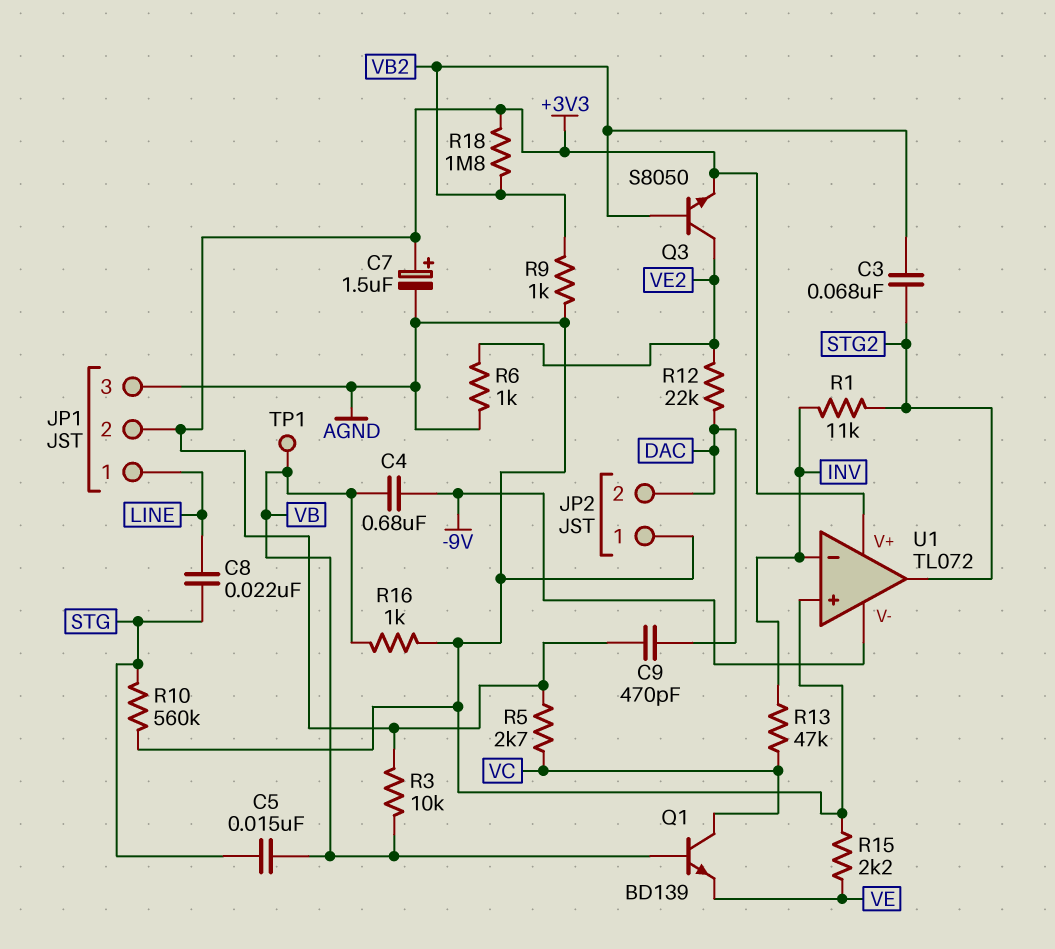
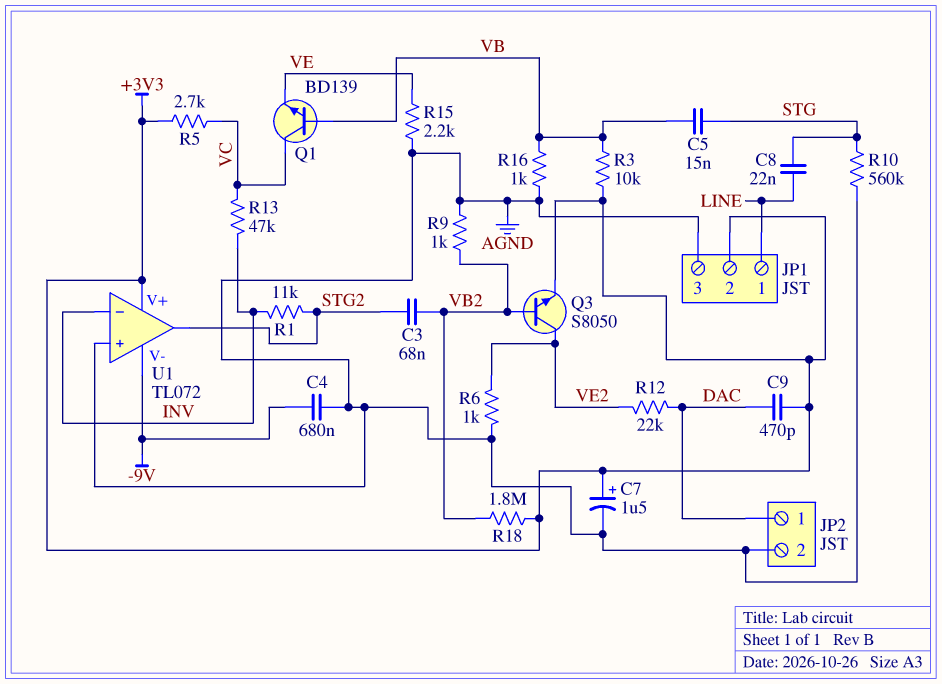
C4: 680nF (-9V, VB) -> 680nF (-9V, AGND)
JP2 pin 1: AGND -> DAC
JP2 pin 2: DAC -> AGND
TP1: test point (VB) -> none

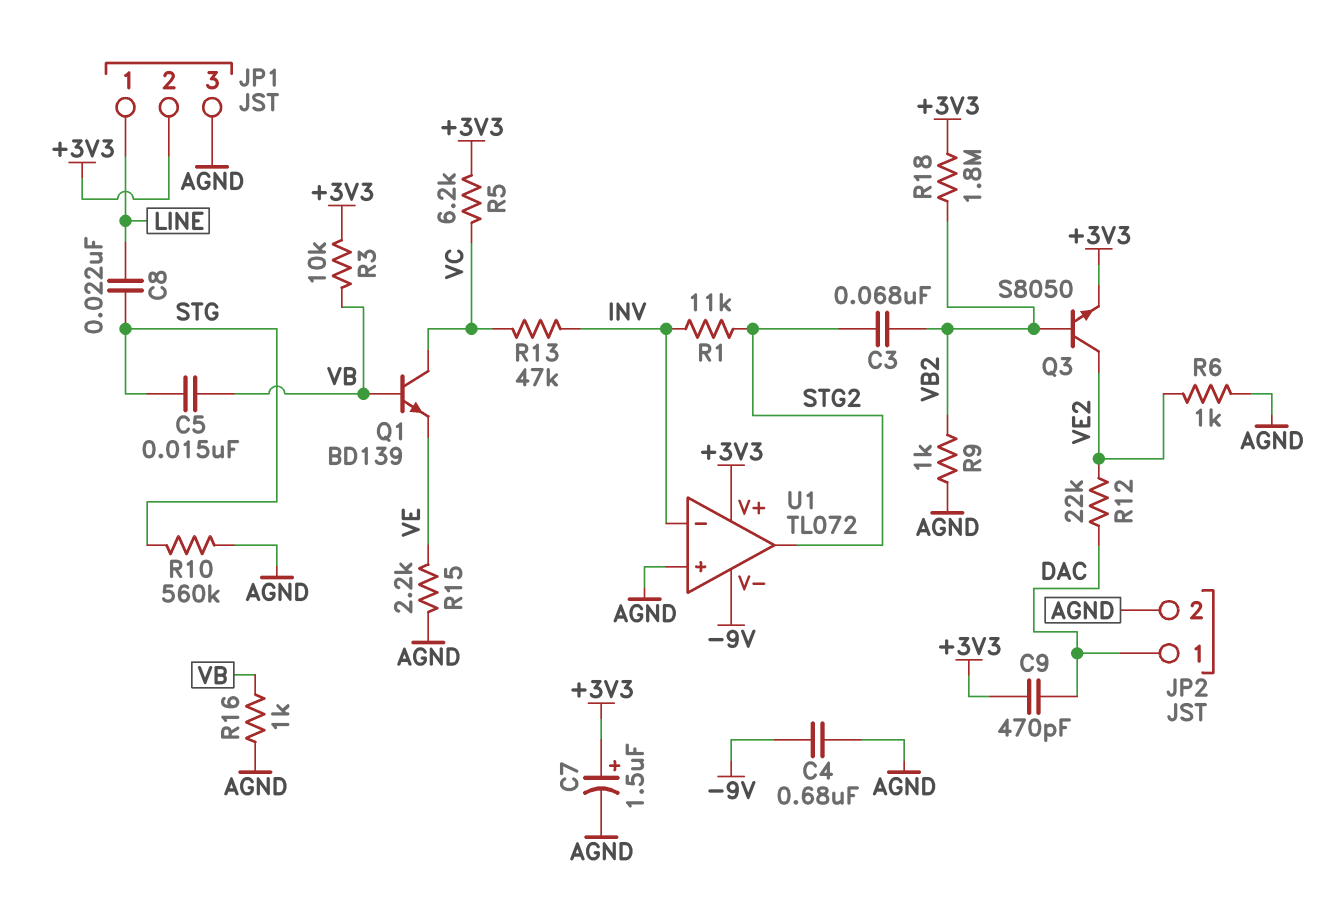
R5: 2.7k (+3V3, VC) -> 6.2k (+3V3, VC)

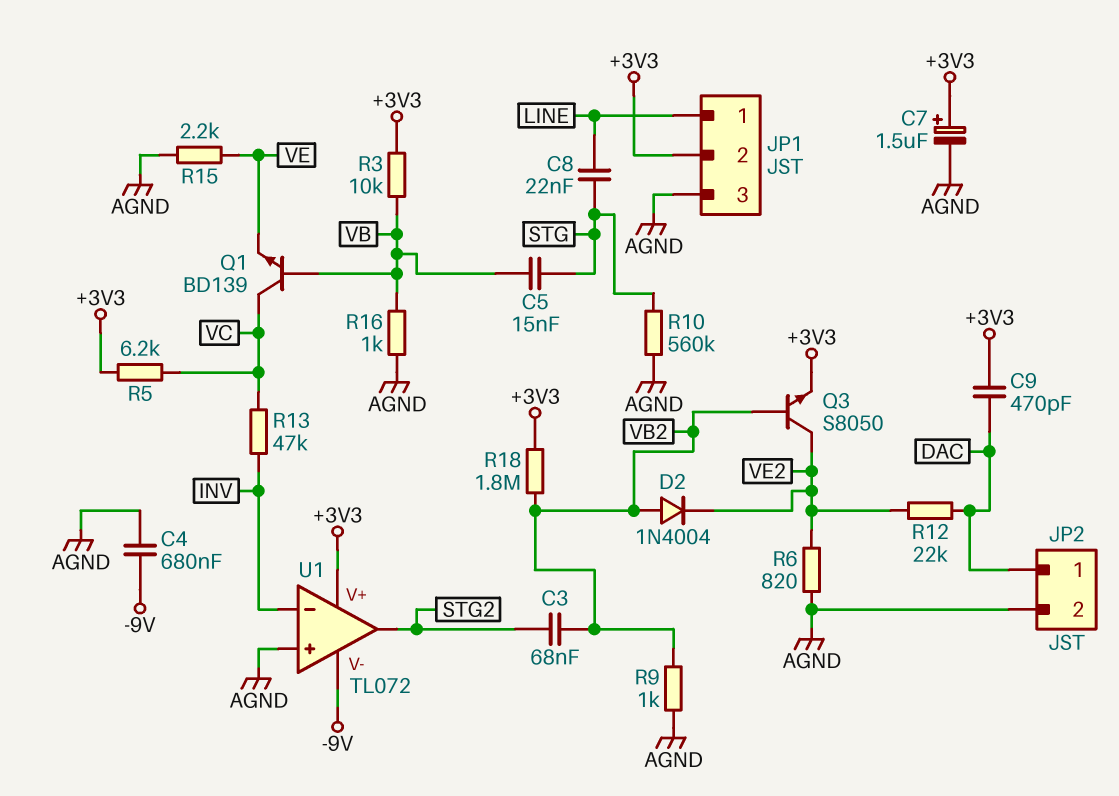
D2: none -> diode 1N4004 (A VB2, K VE2)
R1: 11k (INV, STG2) -> none
R6: 1k (AGND, VE2) -> 820 (AGND, VE2)

